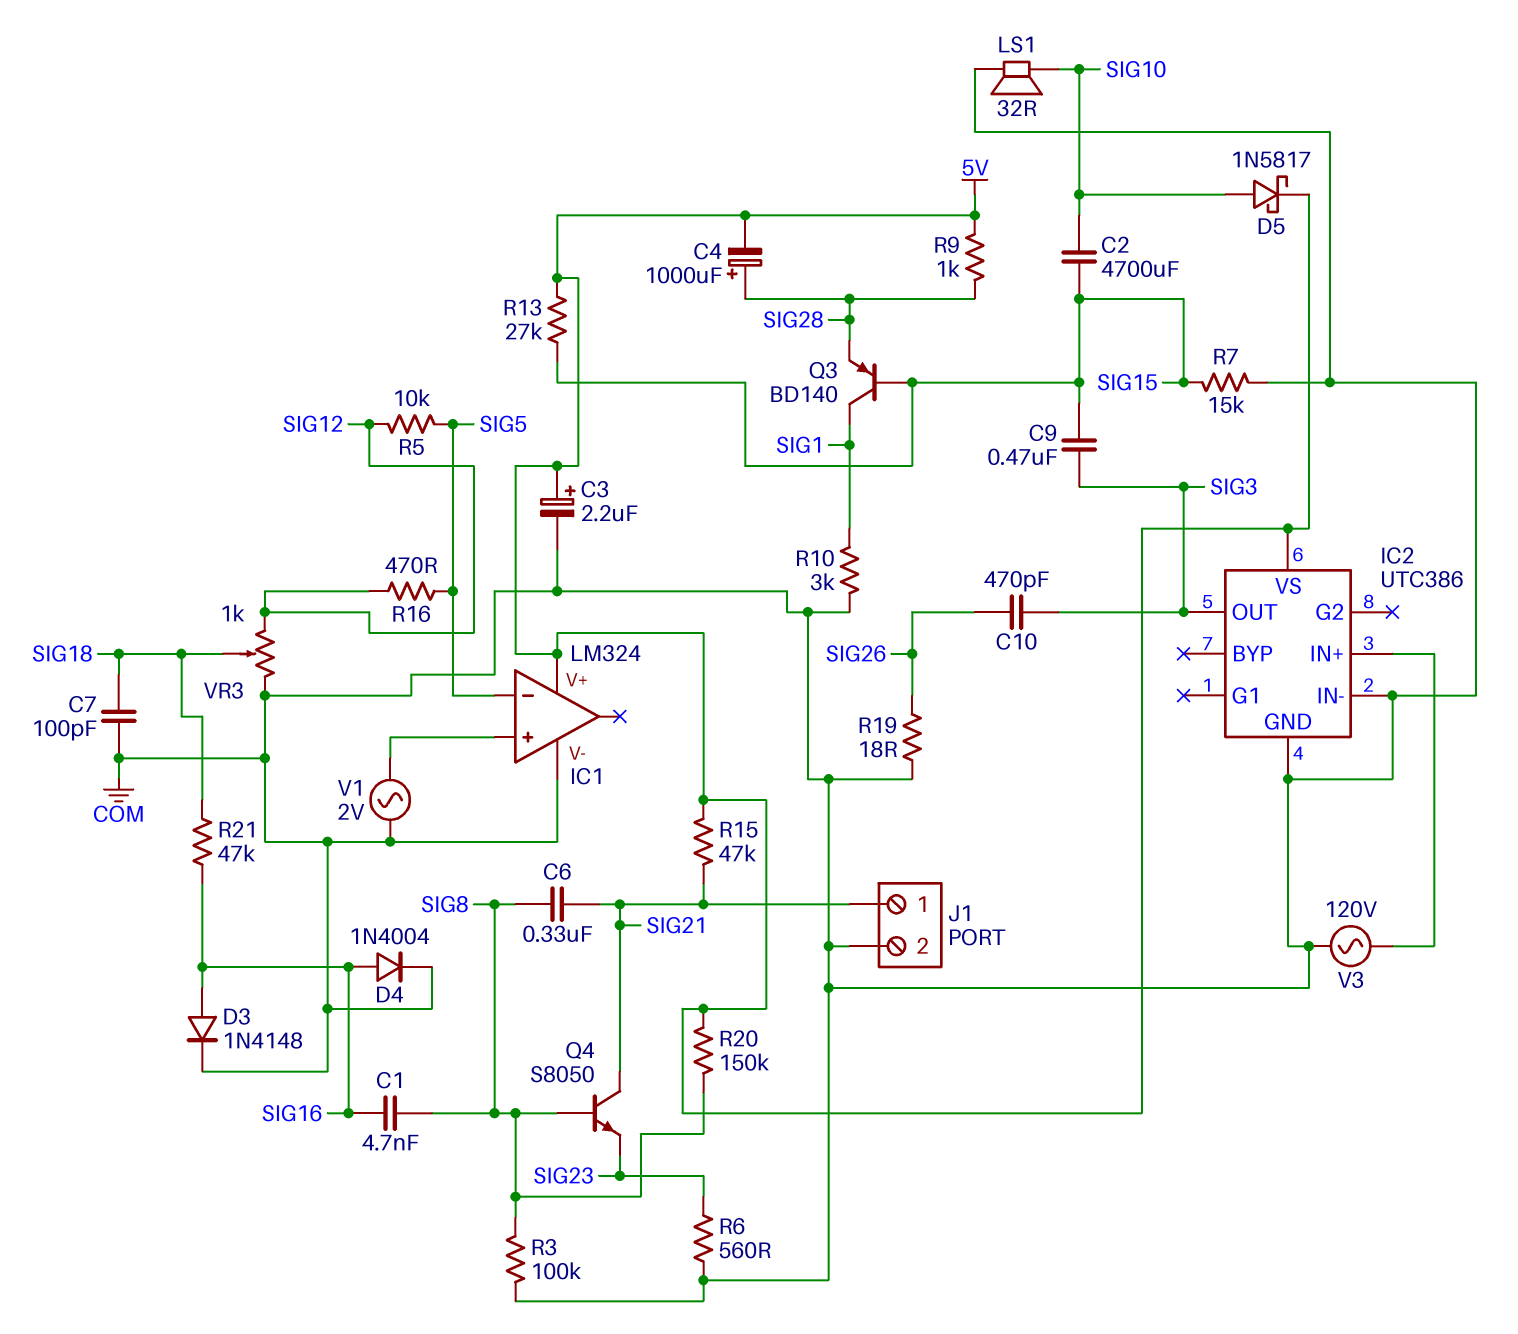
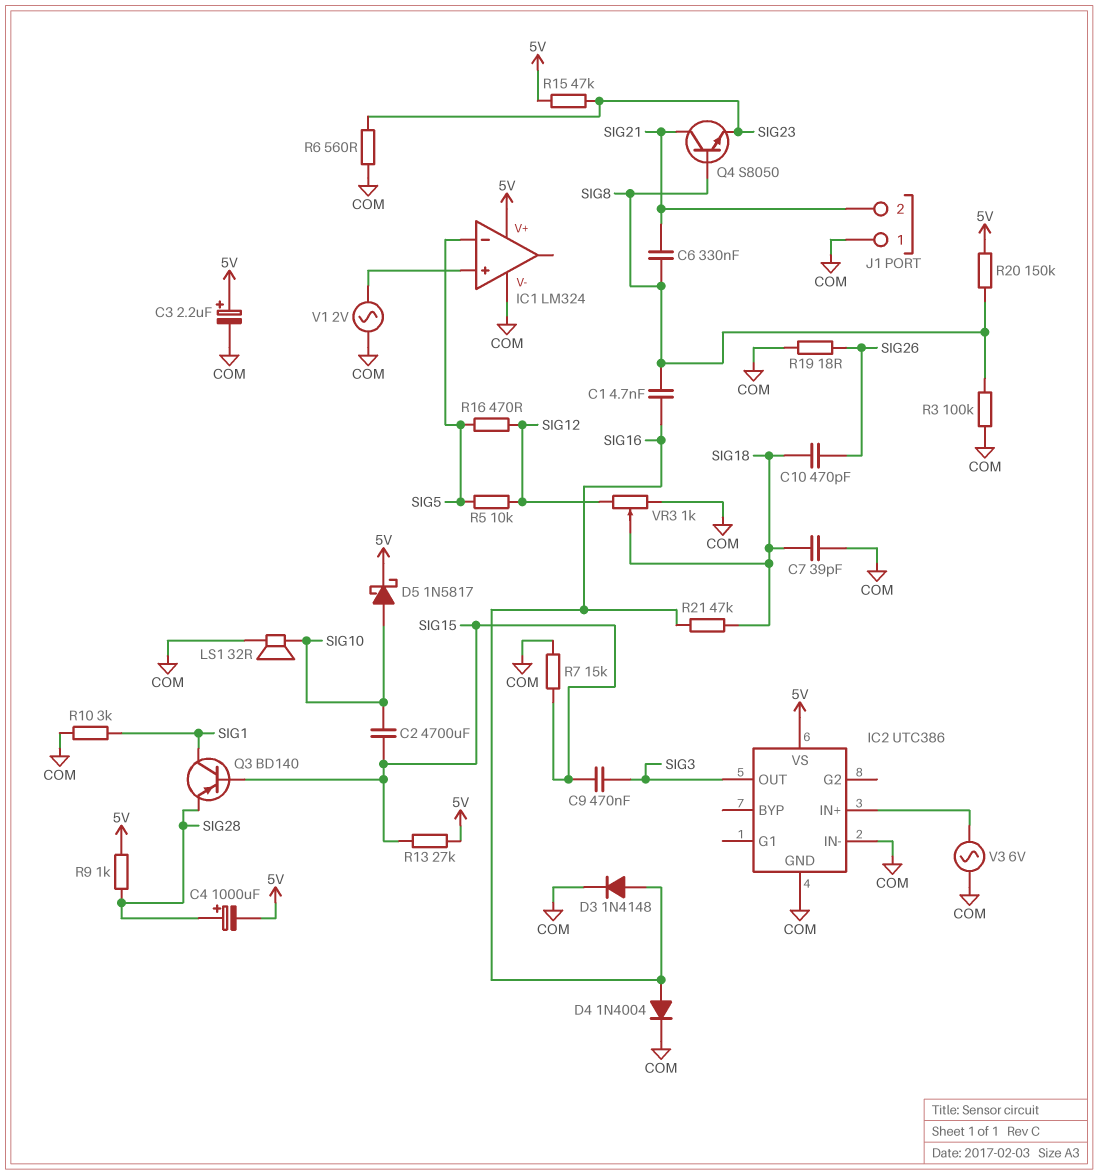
C7: 100pF (COM, SIG18) -> 39pF (COM, SIG18)
C10: 470pF (SIG3, SIG26) -> 470pF (SIG18, SIG26)
J1 pin 1: SIG21 -> COM
J1 pin 2: COM -> SIG21
R15: 47k (5V, SIG21) -> 47k (5V, SIG23)
V3: AC 120V (COM, IC2/IN+) -> AC 6V (COM, IC2/IN+)

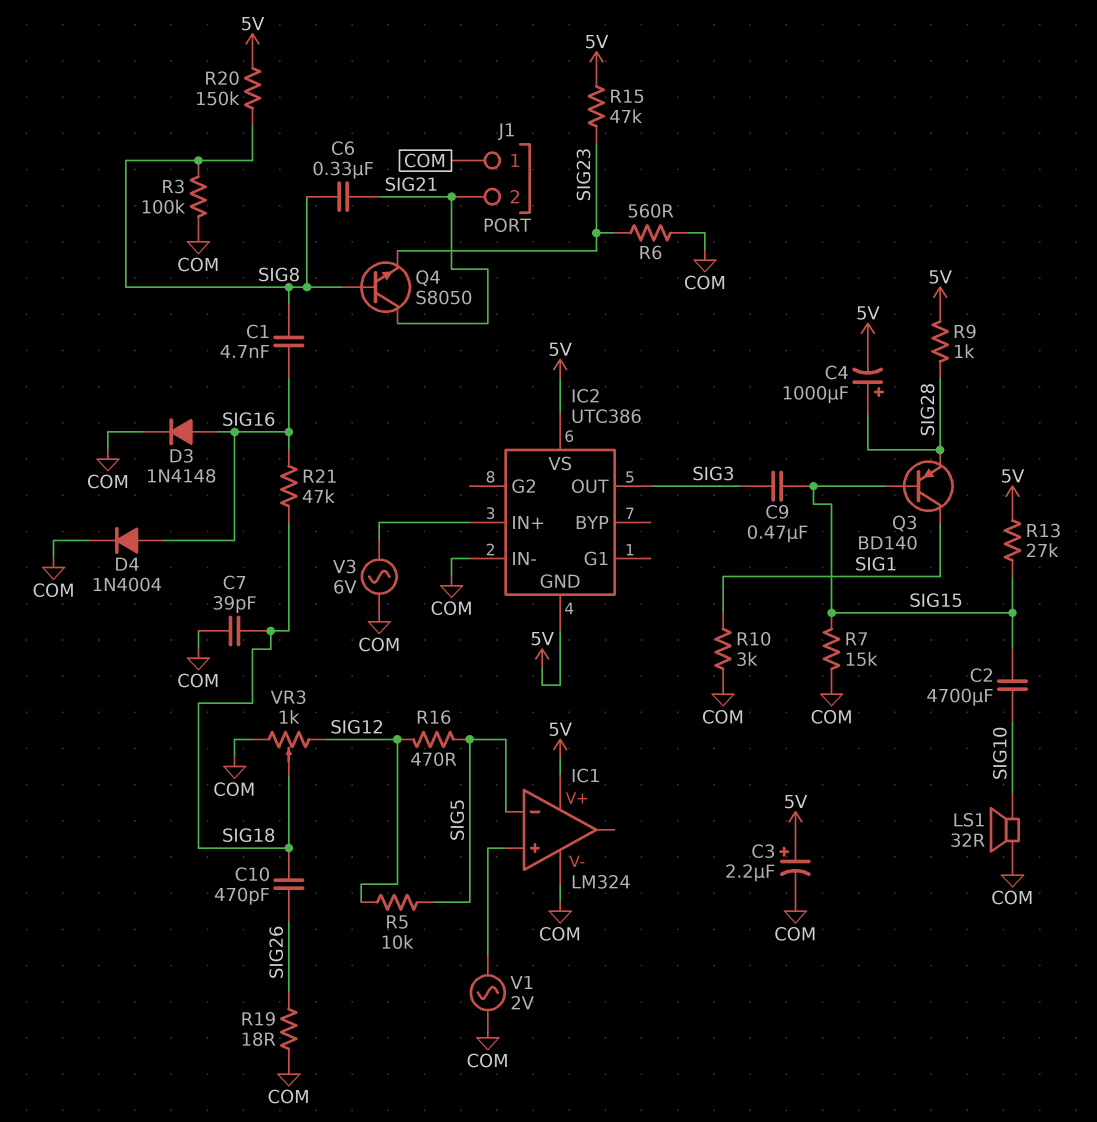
D5: schottky 1N5817 (A SIG10, K 5V) -> none
IC2 pin GND: COM -> 5V

